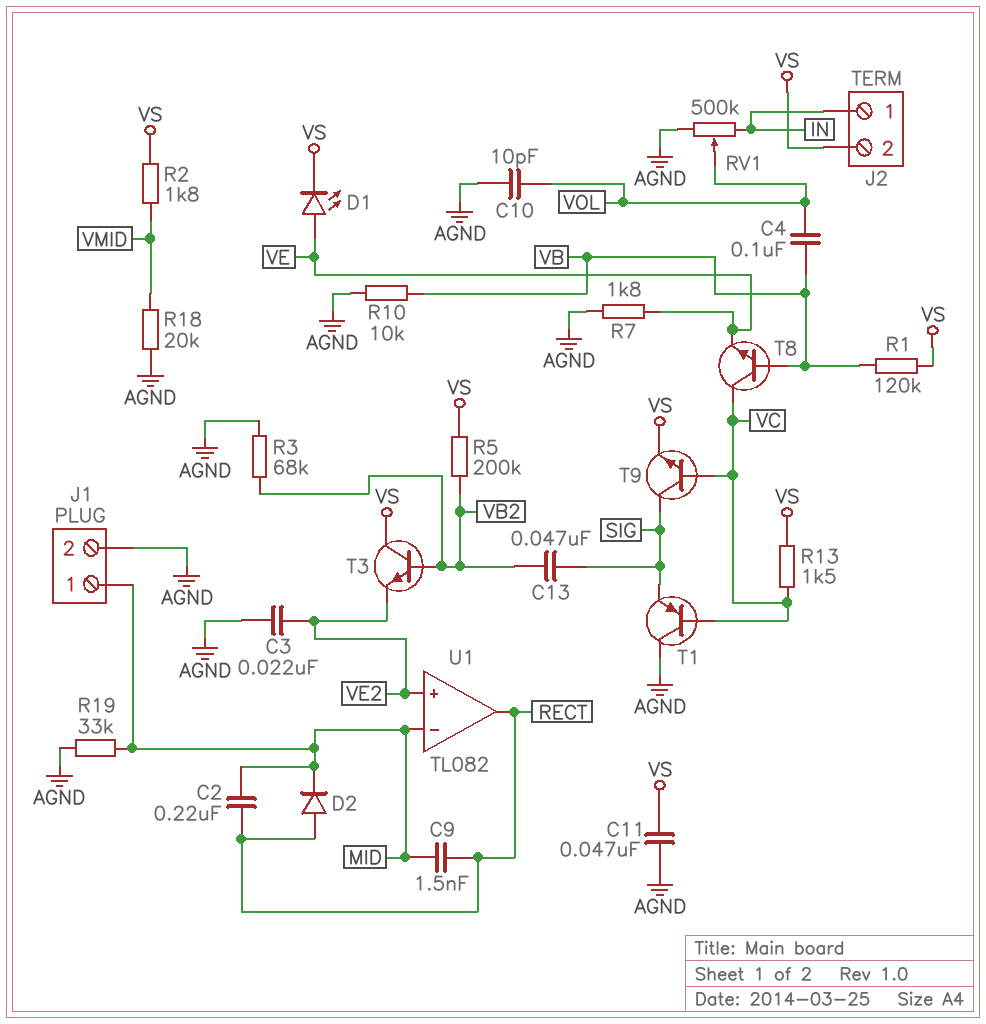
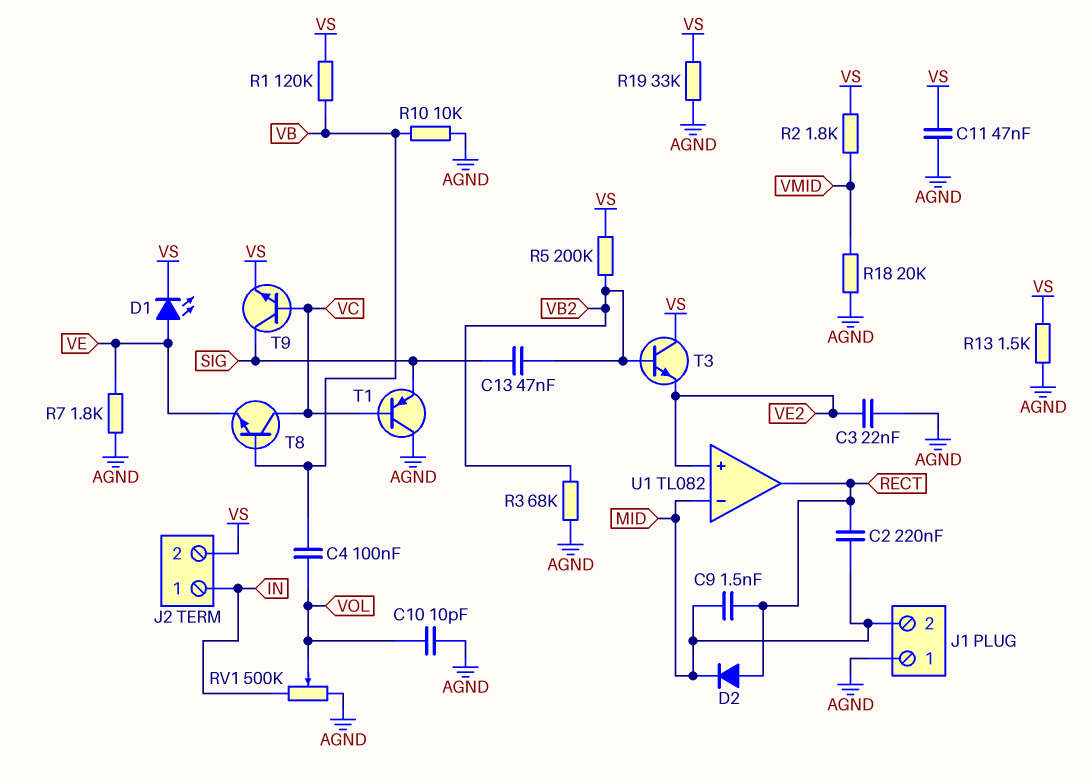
J1 pin 1: MID -> AGND
J1 pin 2: AGND -> MID
R13: 1.5k (VC, VS) -> 1.5k (AGND, VS)
R19: 33k (AGND, MID) -> 33k (AGND, VS)

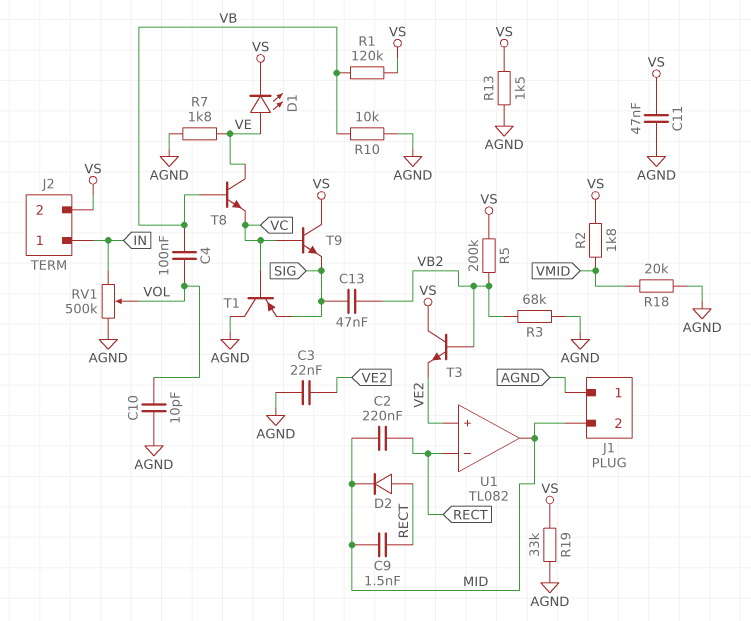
T8: NPN (B VB, C VC, E VE) -> NPN (B VB, C VE, E VC)
T9: NPN (B VC, C SIG, E VS) -> NPN (B VC, C VS, E SIG)
U1 pin in-: MID -> RECT
U1 pin out: RECT -> MID

